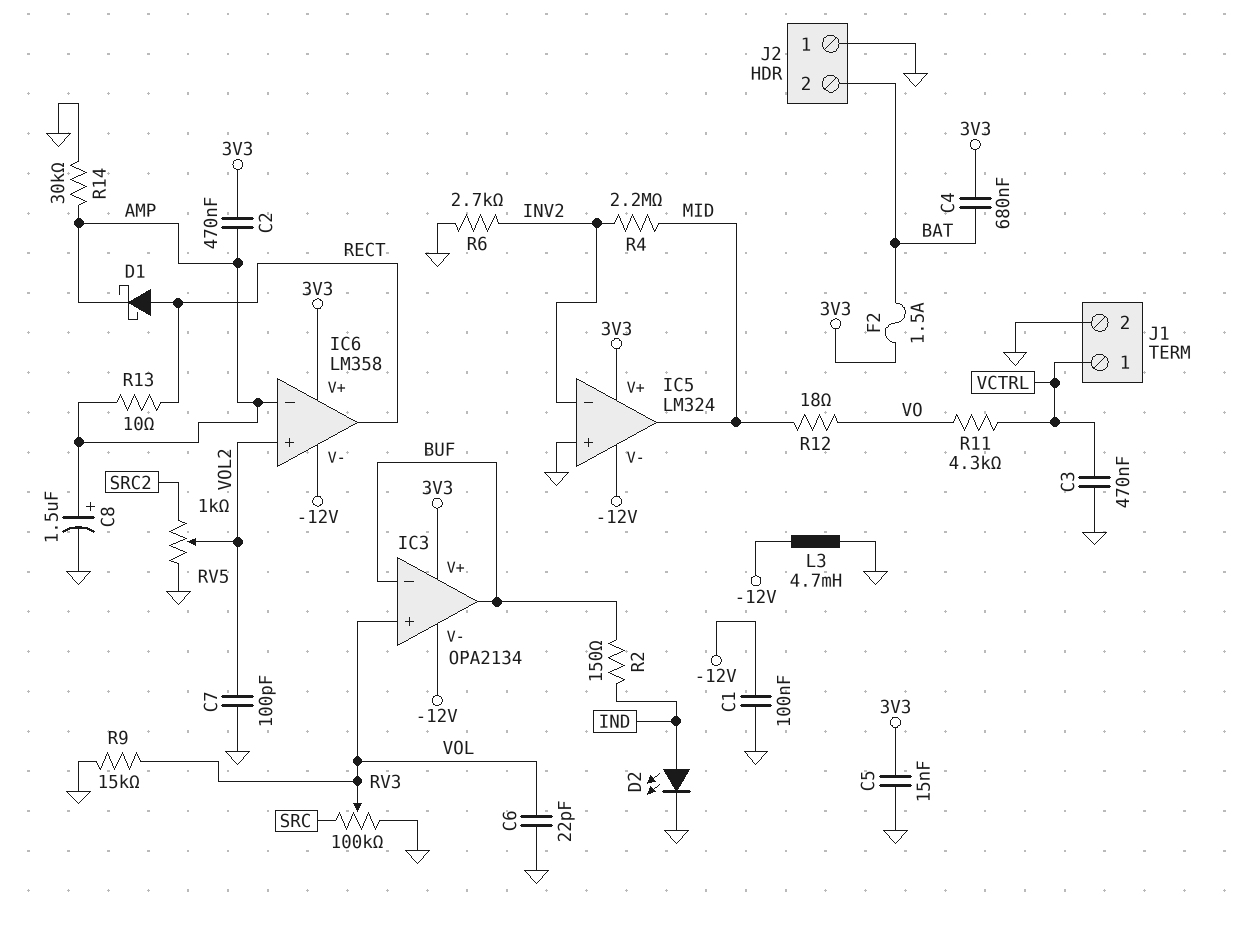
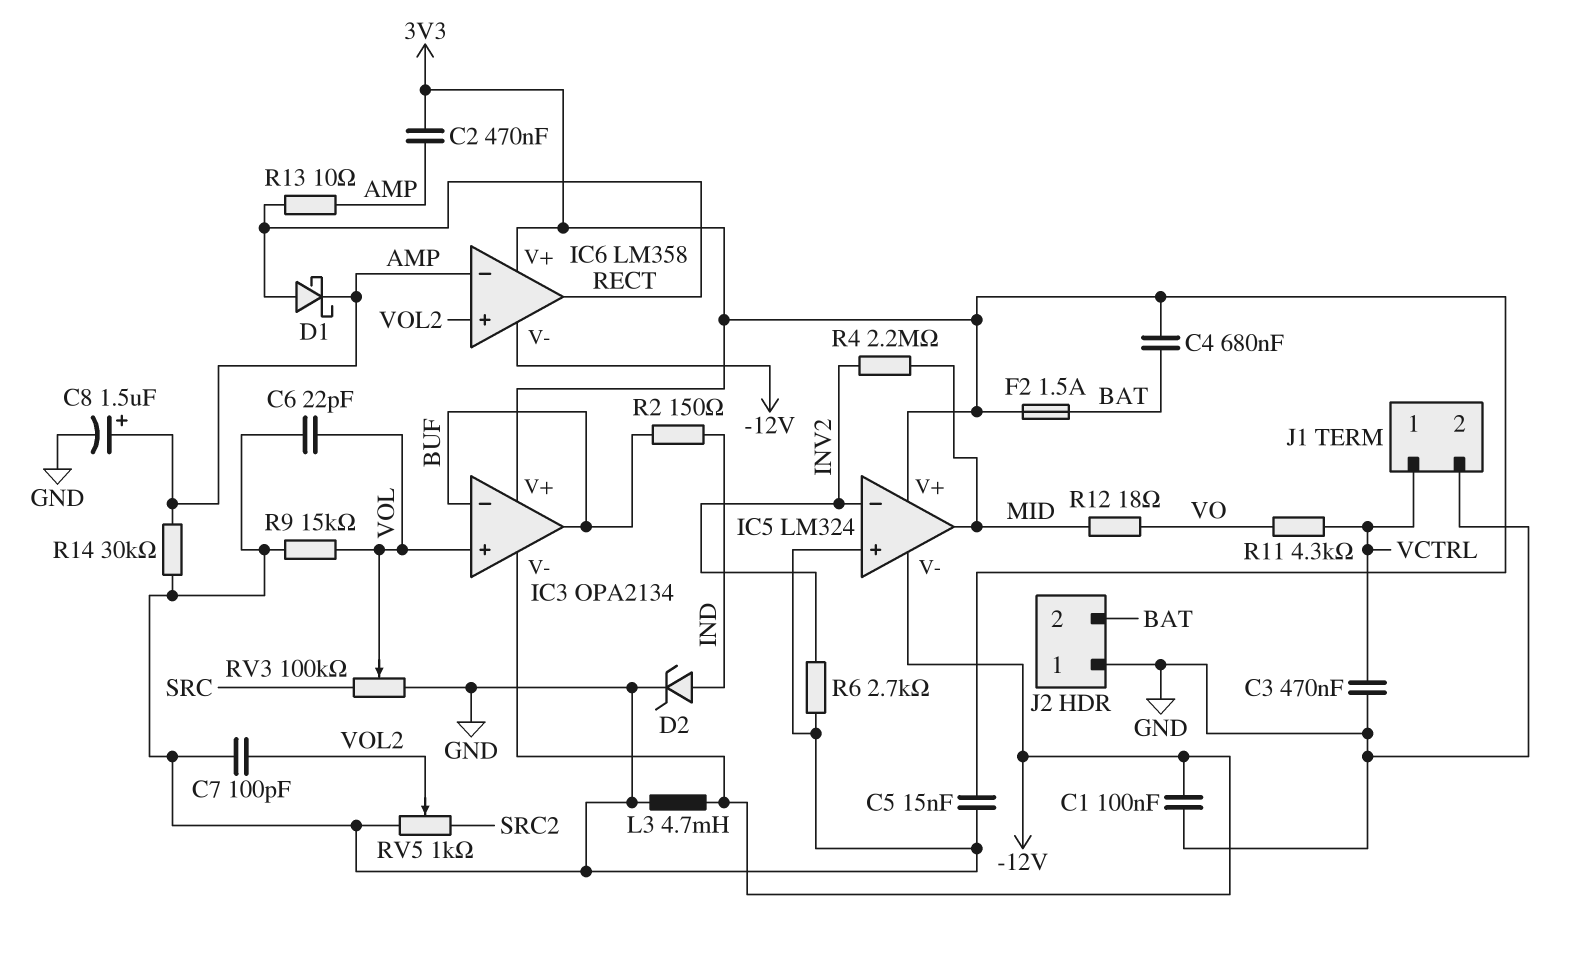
D2: LED (A IND, K GND) -> zener (A IND, K GND)

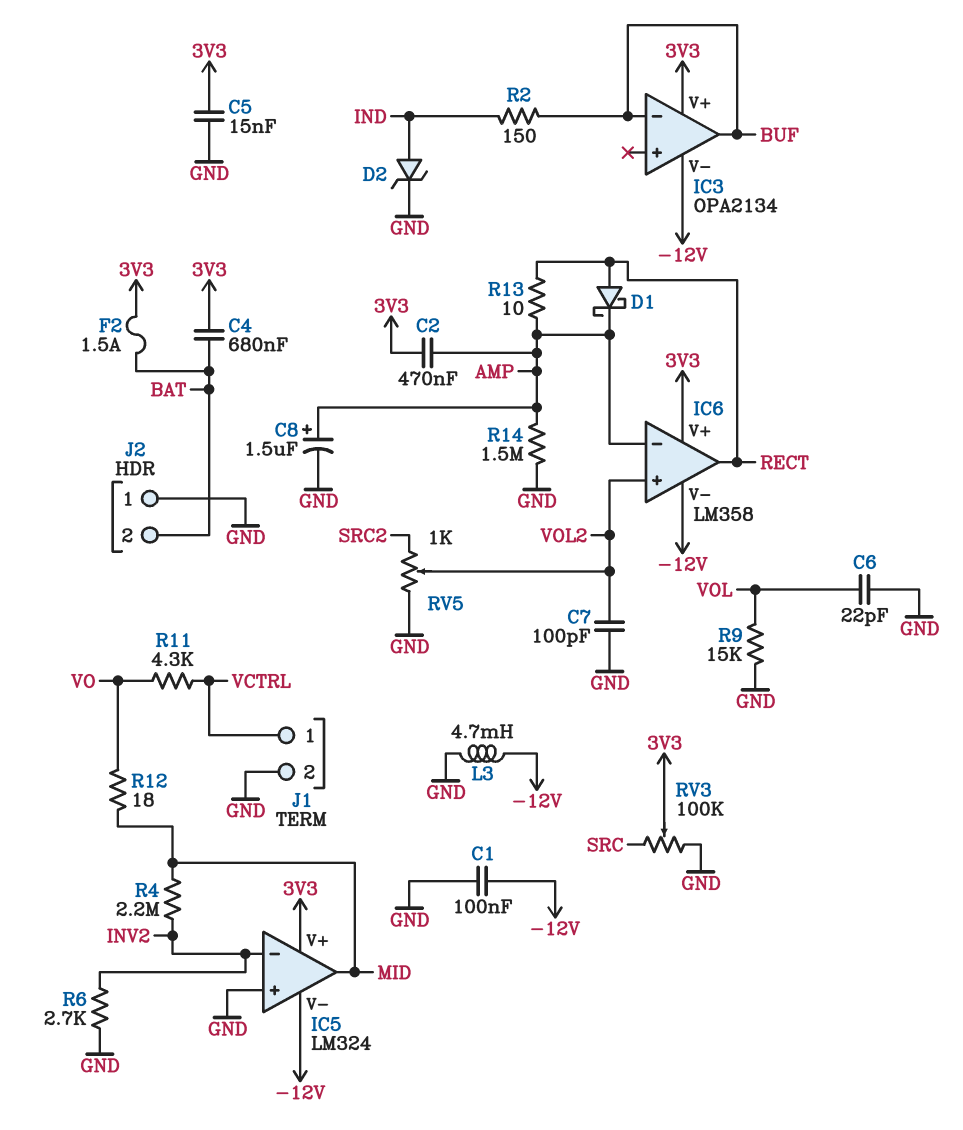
C3: 470nF (GND, VCTRL) -> none
IC3 pin in+: VOL -> none
R14: 30k (AMP, GND) -> 1.5M (AMP, GND)
RV3: 100k (GND, SRC, wiper VOL) -> 100k (GND, SRC, wiper 3V3)

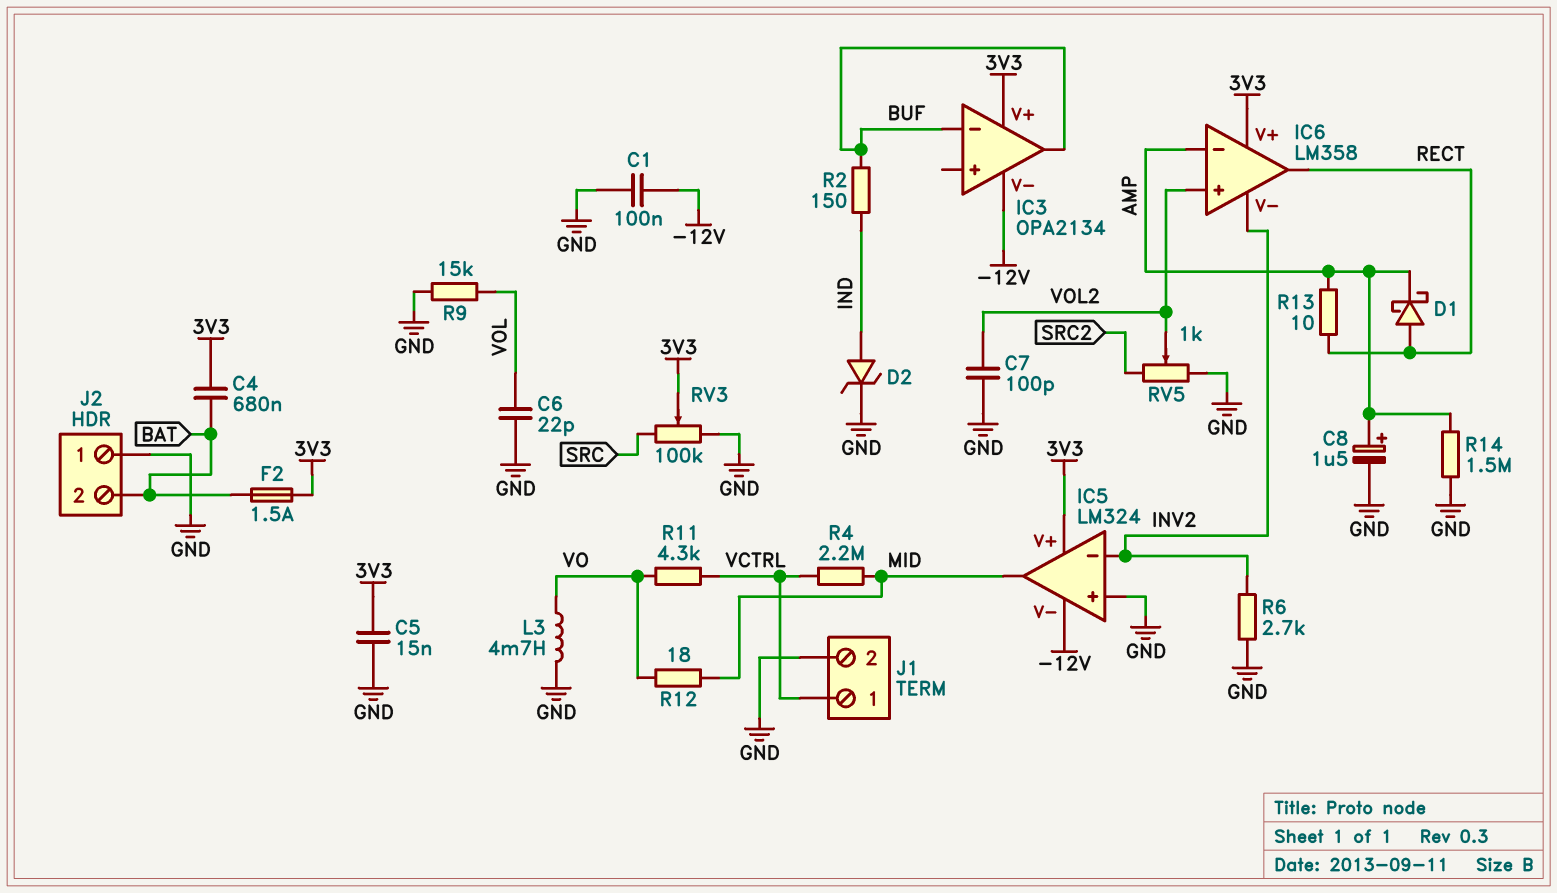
C2: 470nF (3V3, AMP) -> none
IC6 pin V-: -12V -> INV2
L3: 4.7mH (-12V, GND) -> 4.7mH (GND, VO)
R4: 2.2M (INV2, MID) -> 2.2M (MID, VCTRL)

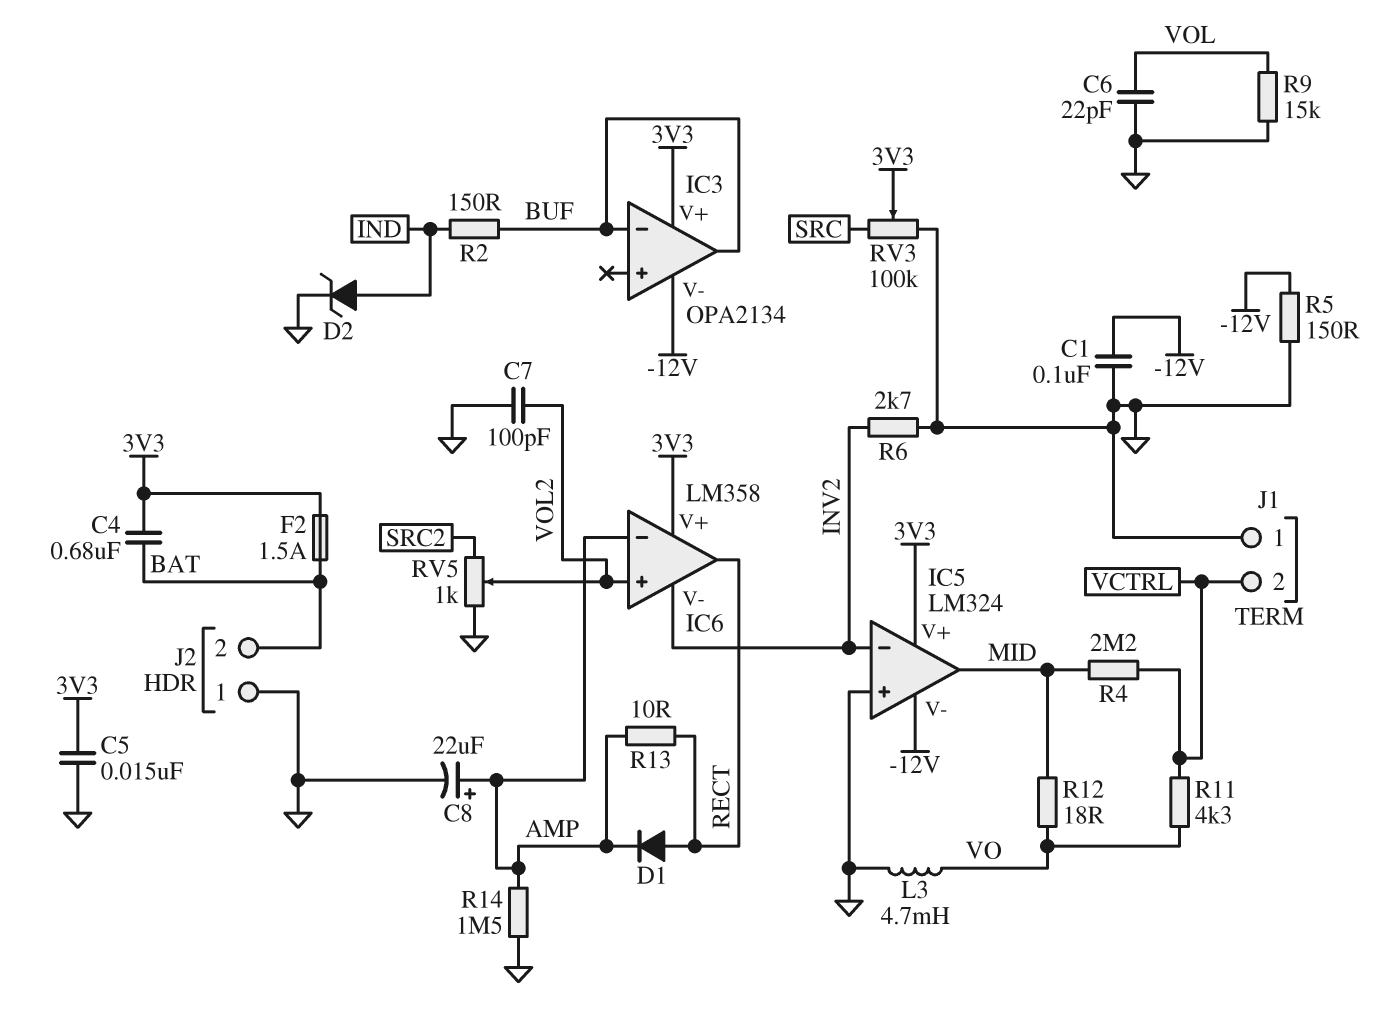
C8: 1.5uF (plus AMP, minus GND) -> 22uF (plus AMP, minus GND)
D1: schottky (A RECT, K AMP) -> diode (A RECT, K AMP)
J1 pin 1: VCTRL -> GND
J1 pin 2: GND -> VCTRL
R5: none -> 150 (-12V, GND)

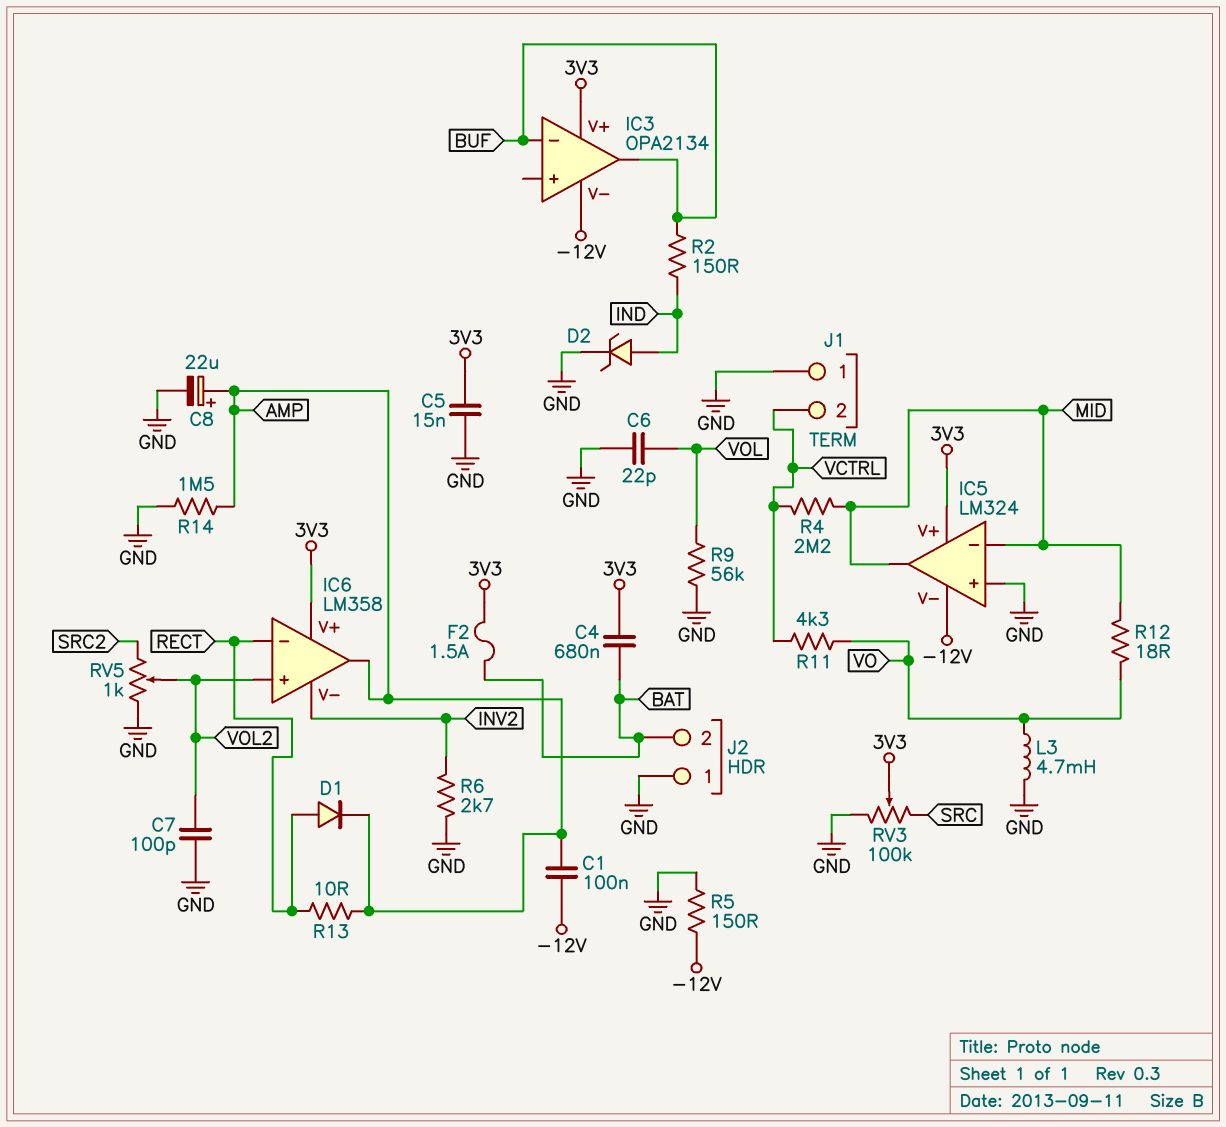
C1: 100nF (-12V, GND) -> 100nF (-12V, AMP)
IC5 pin in-: INV2 -> MID
IC6 pin in-: AMP -> RECT
IC6 pin out: RECT -> AMP
R9: 15k (GND, VOL) -> 56k (GND, VOL)

